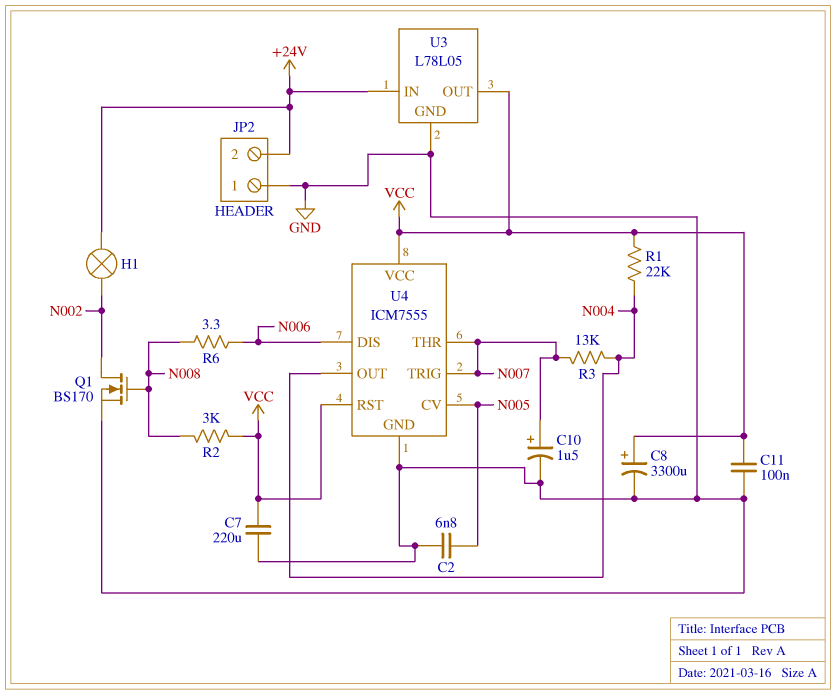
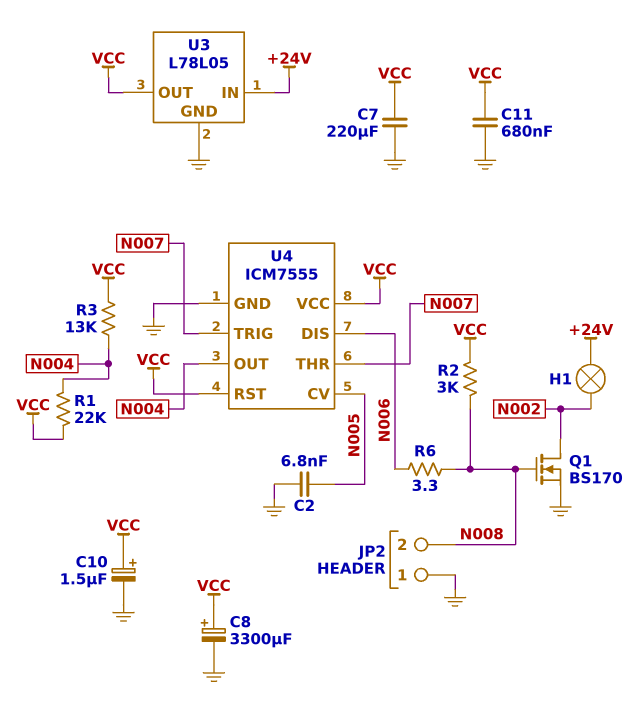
C10: 1.5uF (plus N007, minus GND) -> 1.5uF (plus VCC, minus GND)
C11: 100nF (GND, VCC) -> 680nF (GND, VCC)
JP2 pin 2: +24V -> N008
R3: 13k (N004, N007) -> 13k (N004, VCC)

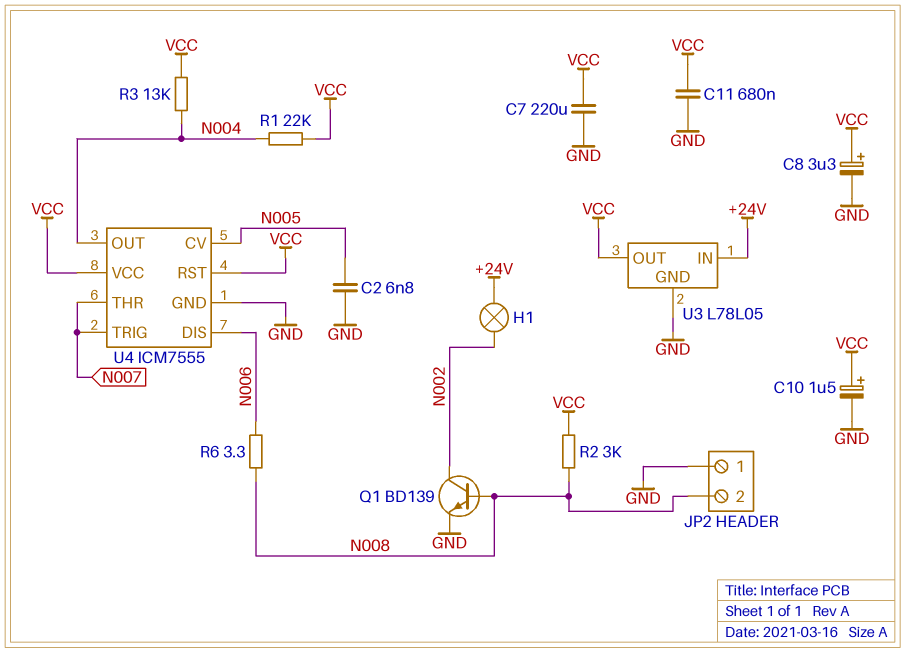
C8: 3300uF (plus VCC, minus GND) -> 3.3uF (plus VCC, minus GND)
Q1: NMOS BS170 (G N008, D N002, S GND) -> NPN BD139 (B N008, C N002, E GND)

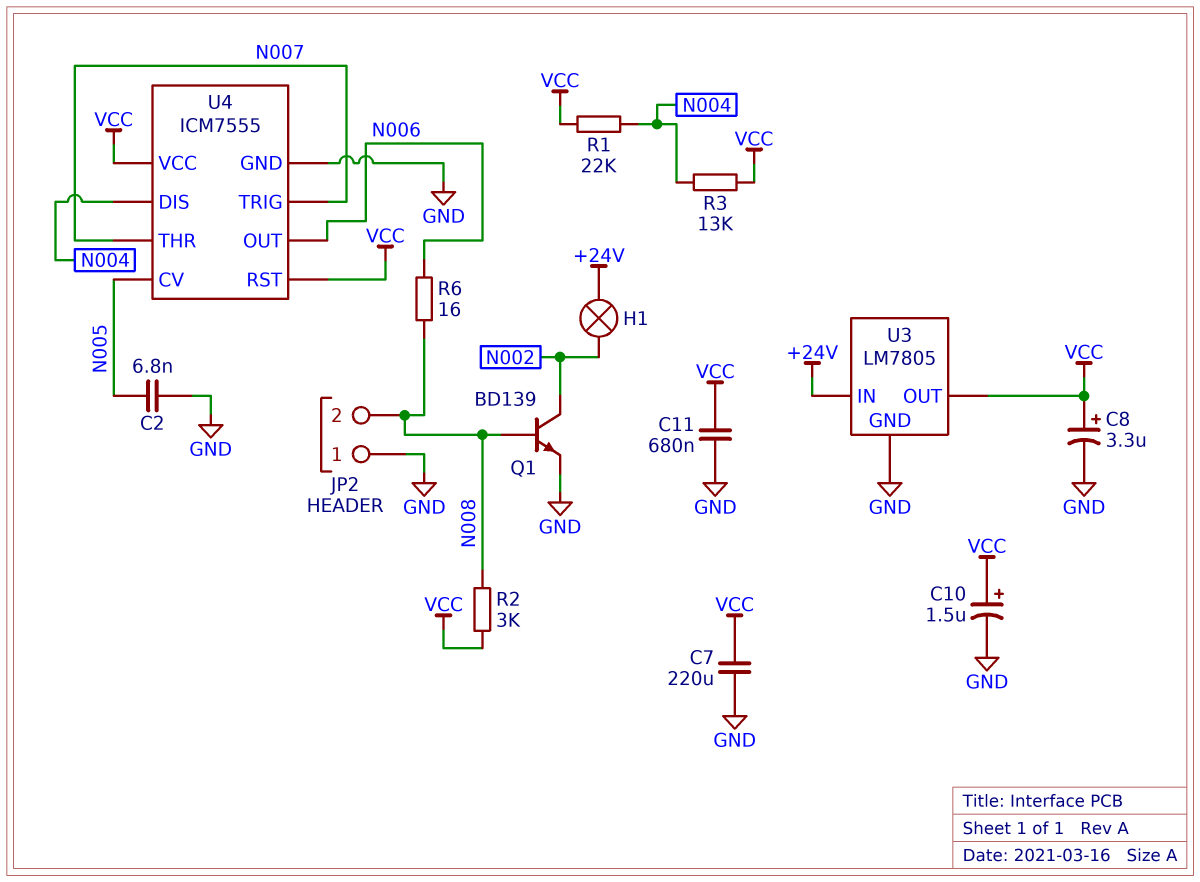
R6: 3.3 (N006, N008) -> 16 (N006, N008)
U3: L78L05 -> LM7805
U4 pin DIS: N006 -> N004
U4 pin OUT: N004 -> N006

